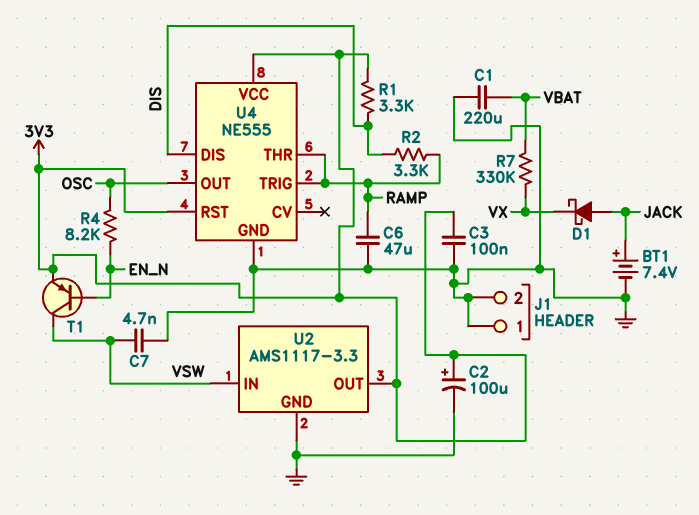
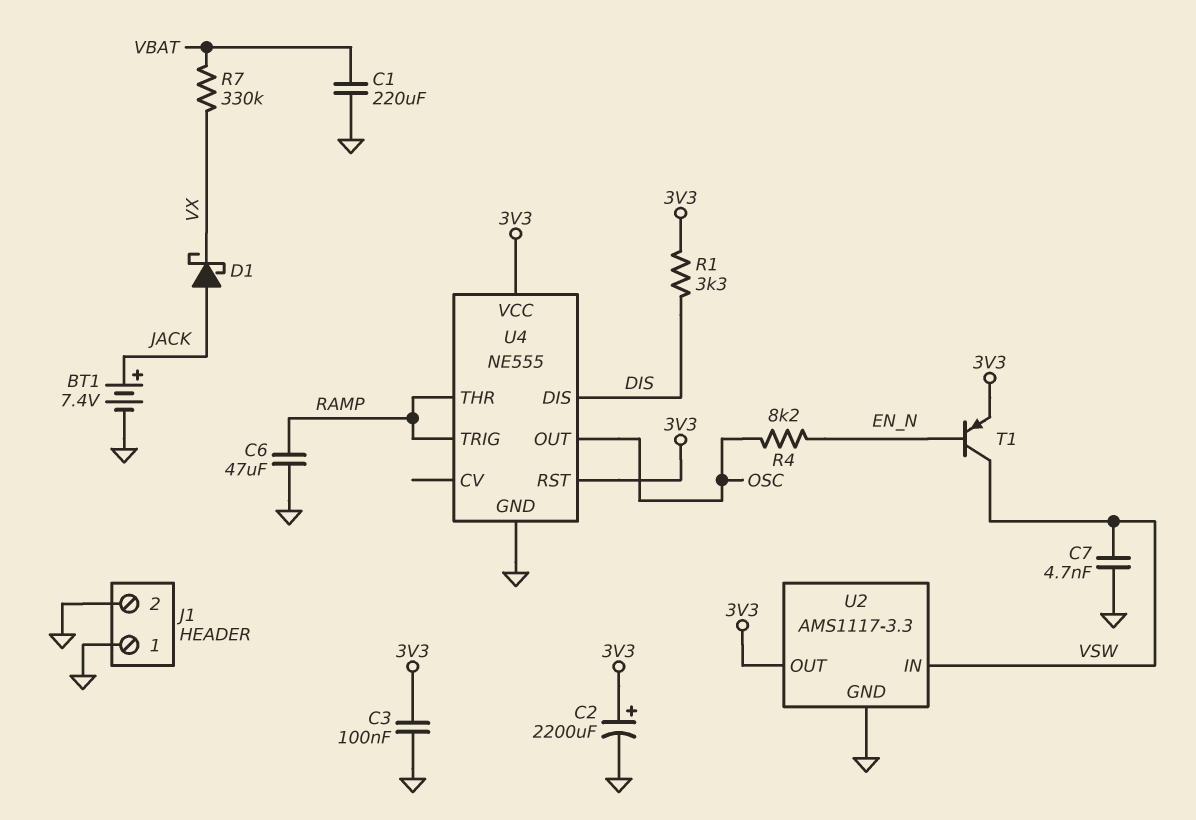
C2: 100uF (plus 3V3, minus GND) -> 2200uF (plus 3V3, minus GND)
R2: 3.3k (DIS, RAMP) -> none

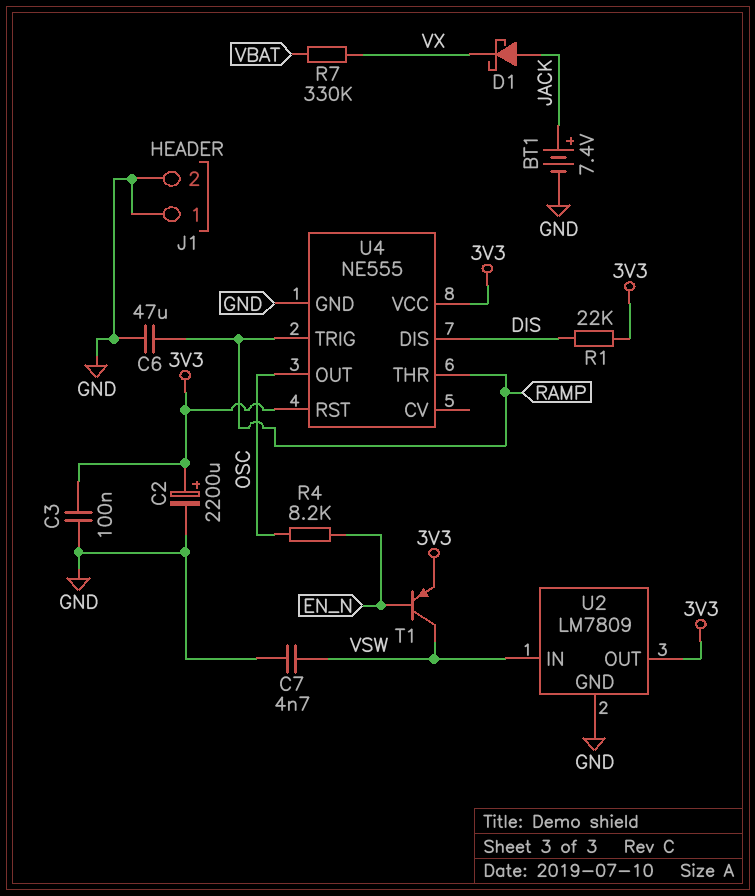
C1: 220uF (GND, VBAT) -> none
R1: 3.3k (3V3, DIS) -> 22k (3V3, DIS)
U2: AMS1117-3.3 -> LM7809

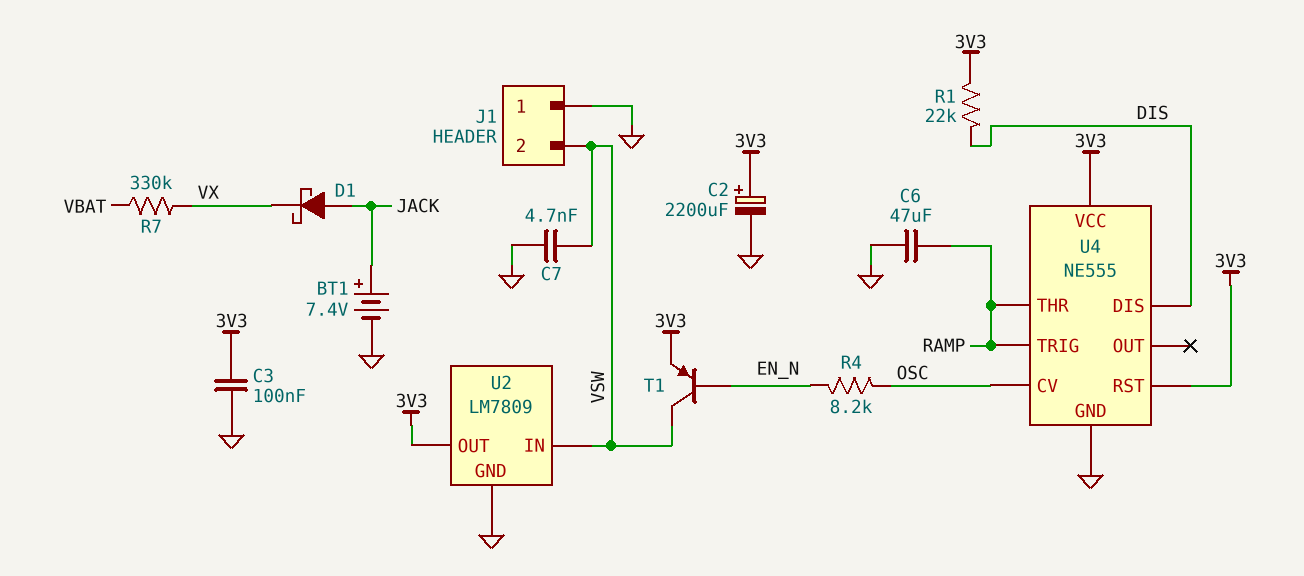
J1 pin 2: GND -> VSW
U4 pin CV: none -> OSC
U4 pin OUT: OSC -> none

